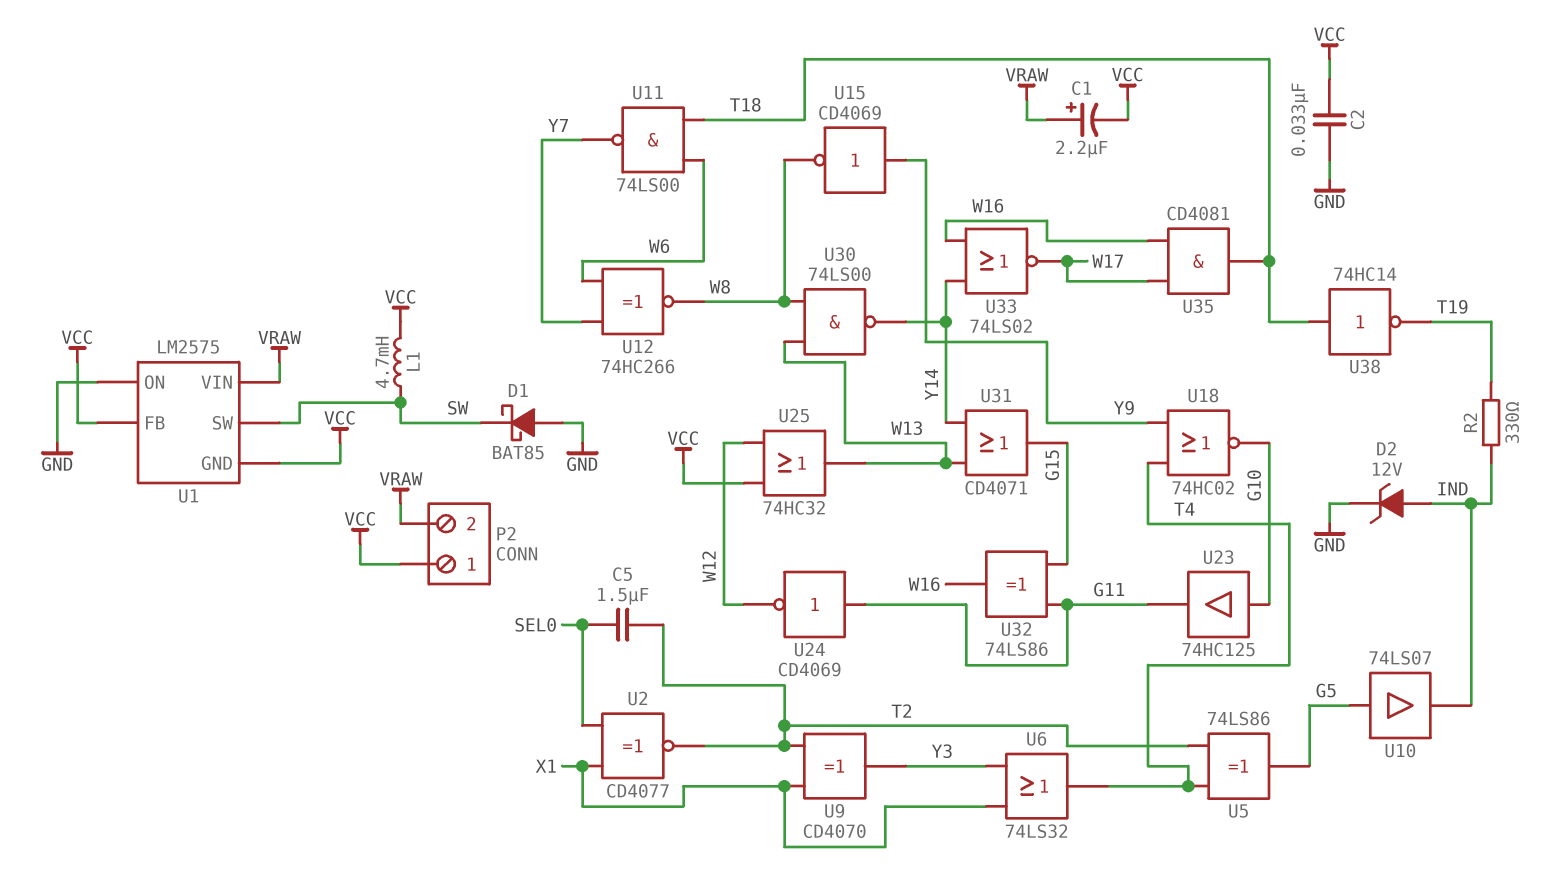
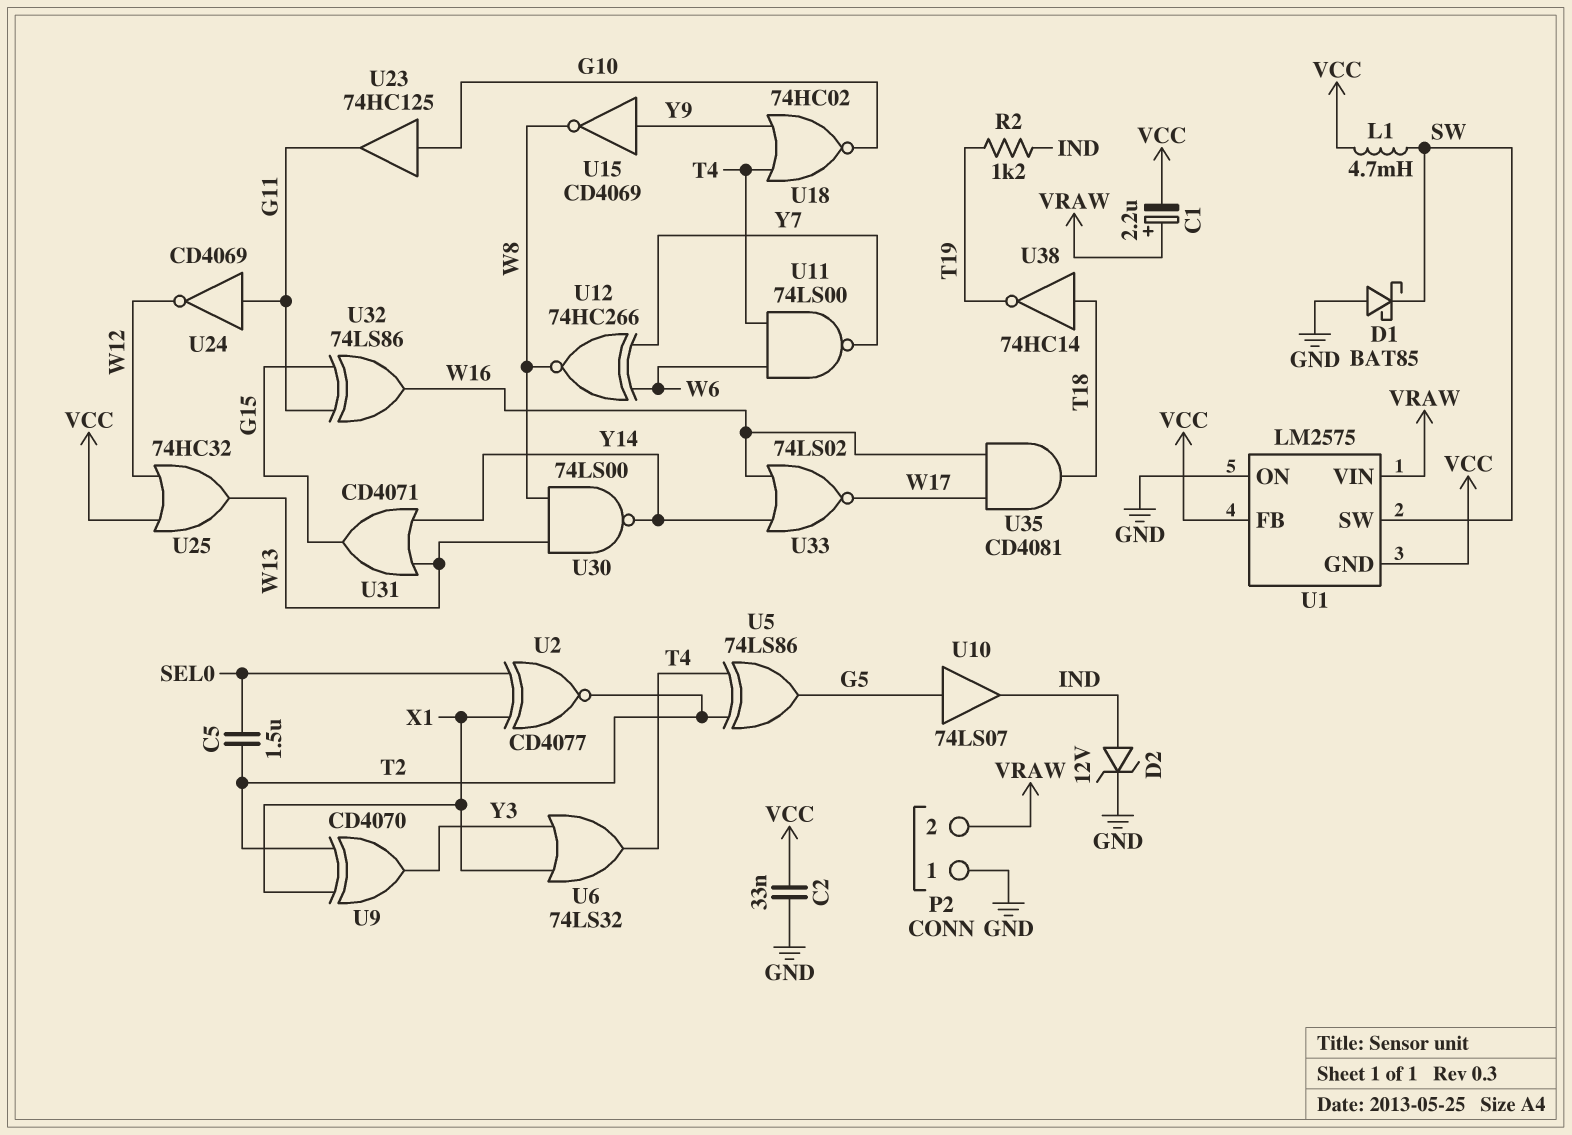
P2 pin 1: VCC -> GND
R2: 330 (IND, T19) -> 1.2k (IND, T19)
U11: NAND 74LS00 (in T18, in W6, out Y7) -> NAND 74LS00 (in T4, in W6, out Y7)

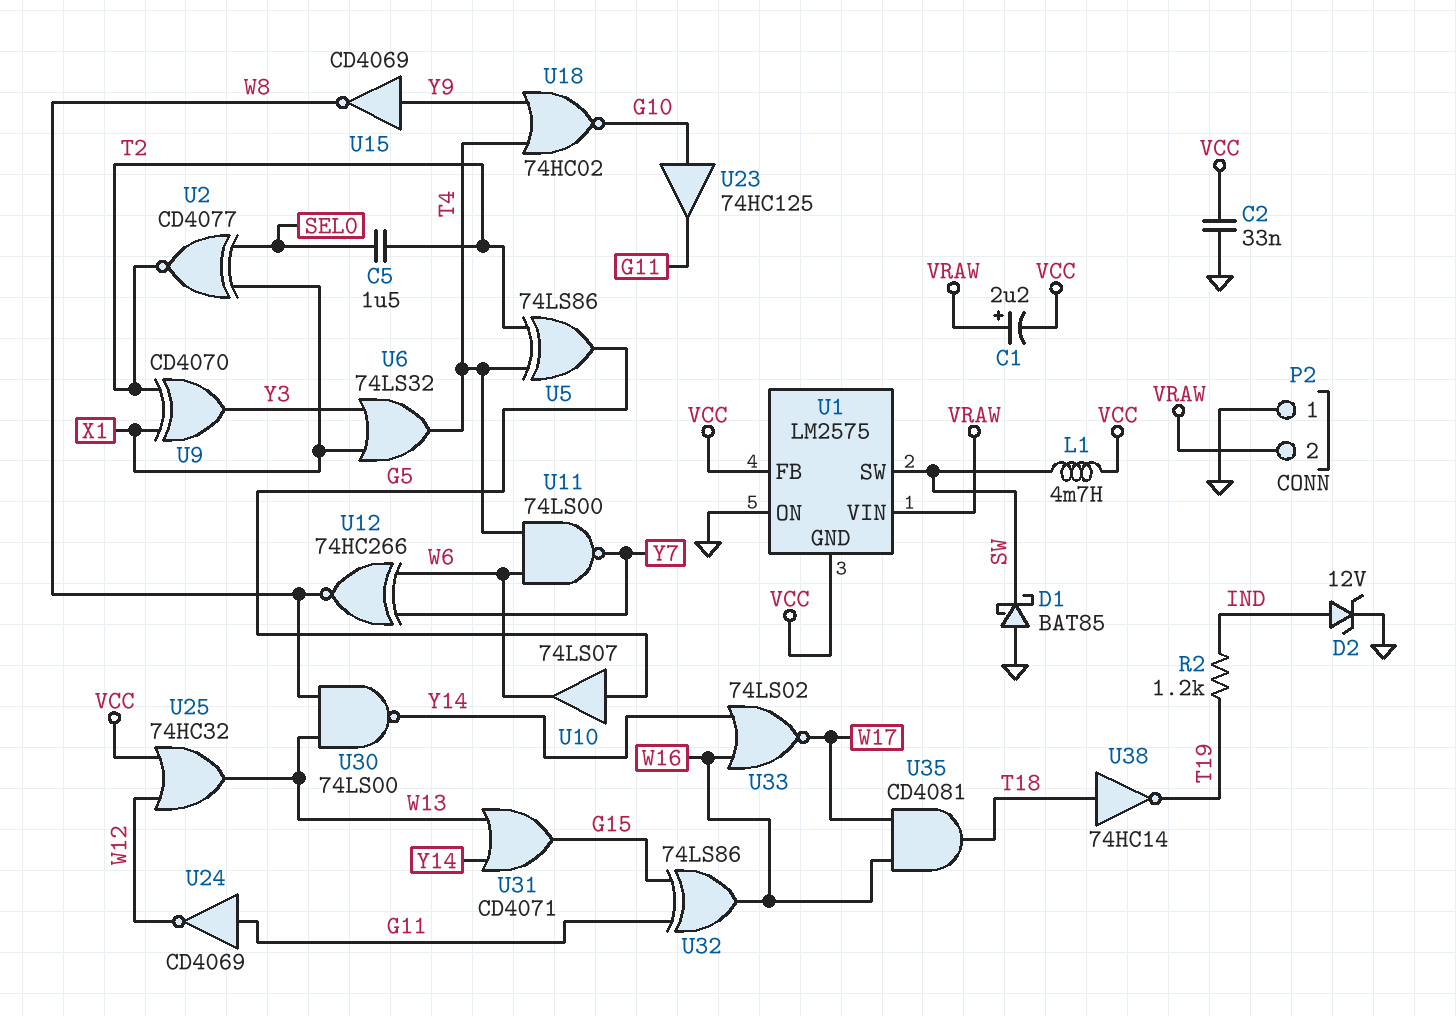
U10: buffer 74LS07 (in G5, out IND) -> buffer 74LS07 (in G5, out W6)

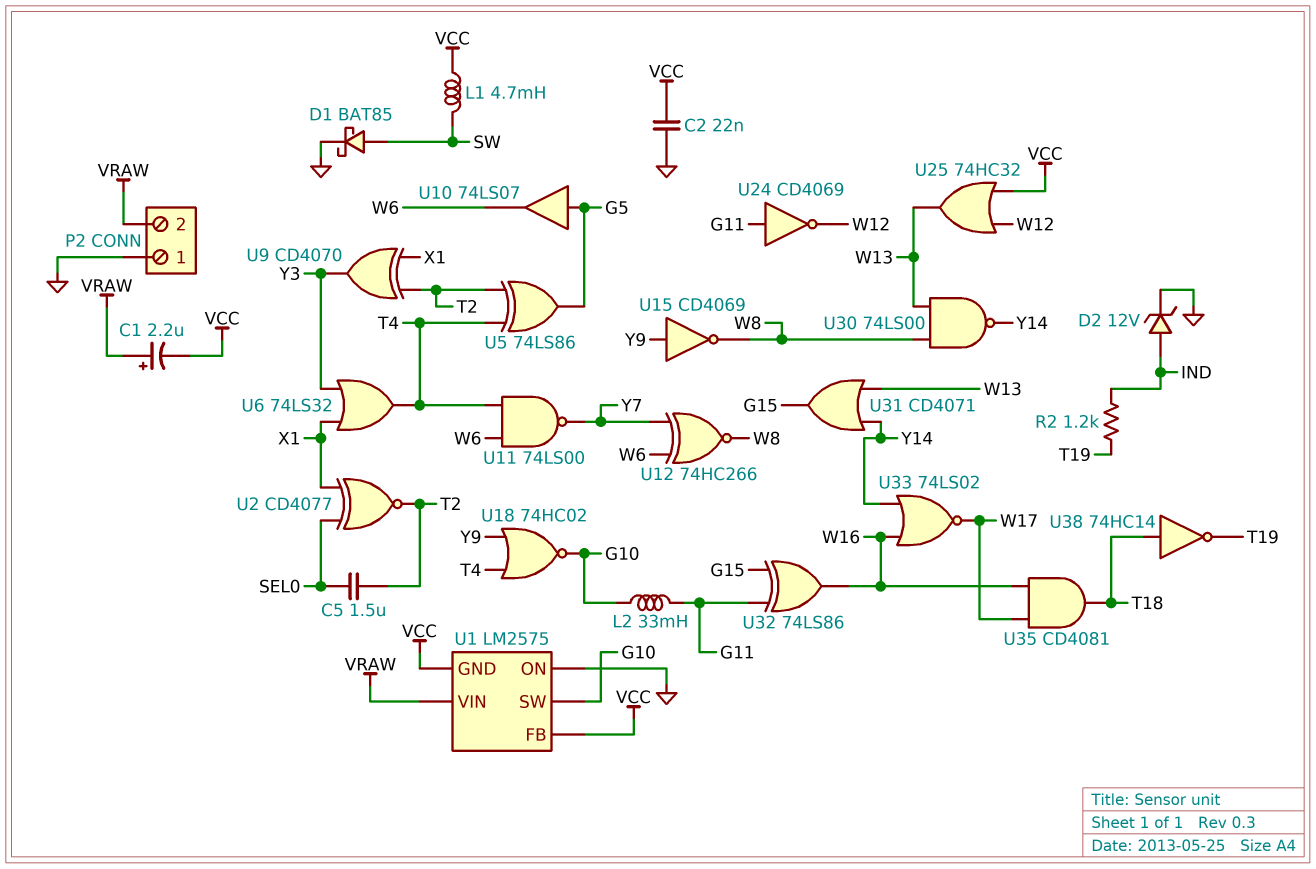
C2: 33nF (GND, VCC) -> 22nF (GND, VCC)
D1: schottky BAT85 (A GND, K SW) -> schottky BAT85 (A SW, K GND)
L2: none -> 33mH (G10, G11)
U1 pin SW: SW -> G10
U23: buffer 74HC125 (in G10, out G11) -> none

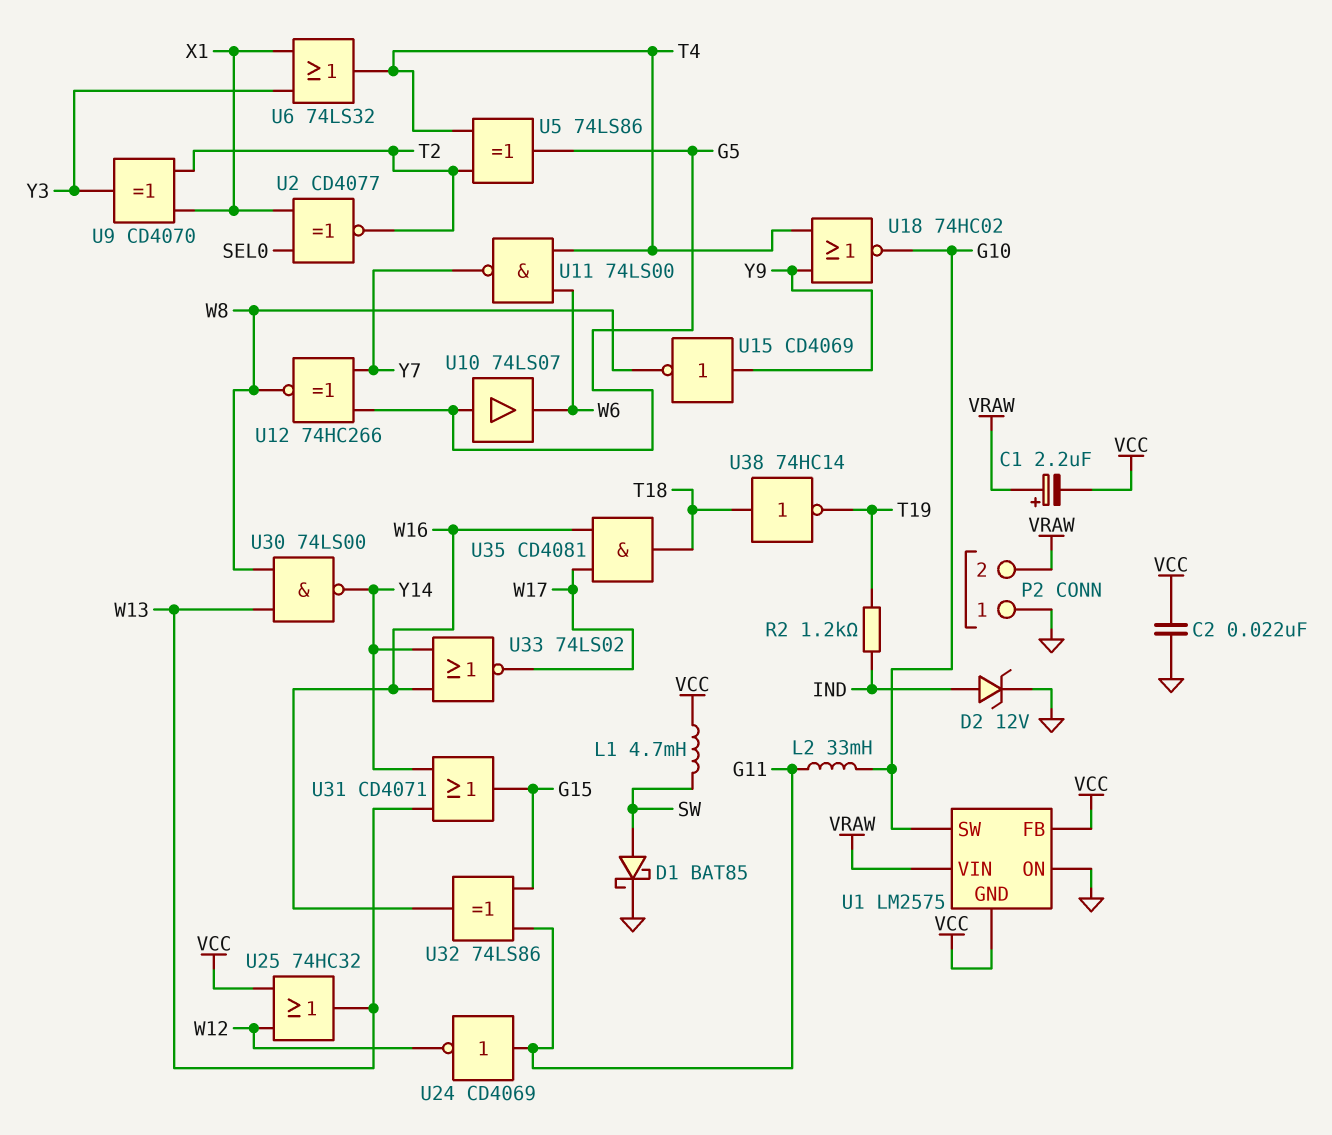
C5: 1.5uF (SEL0, T2) -> none
U12: XNOR 74HC266 (in W6, in Y7, out W8) -> XNOR 74HC266 (in G5, in Y7, out W8)

